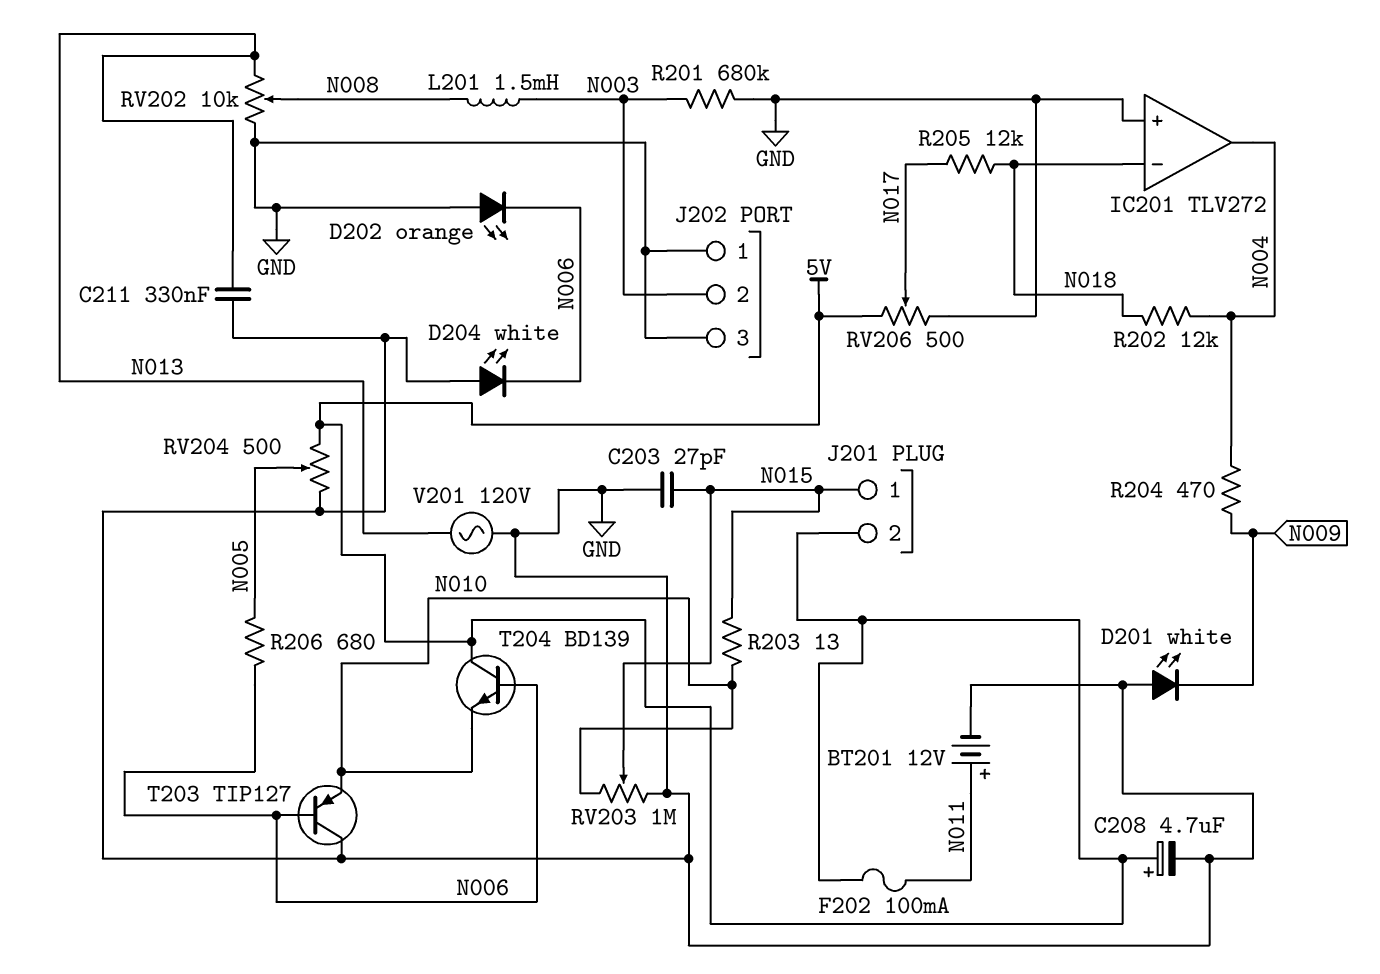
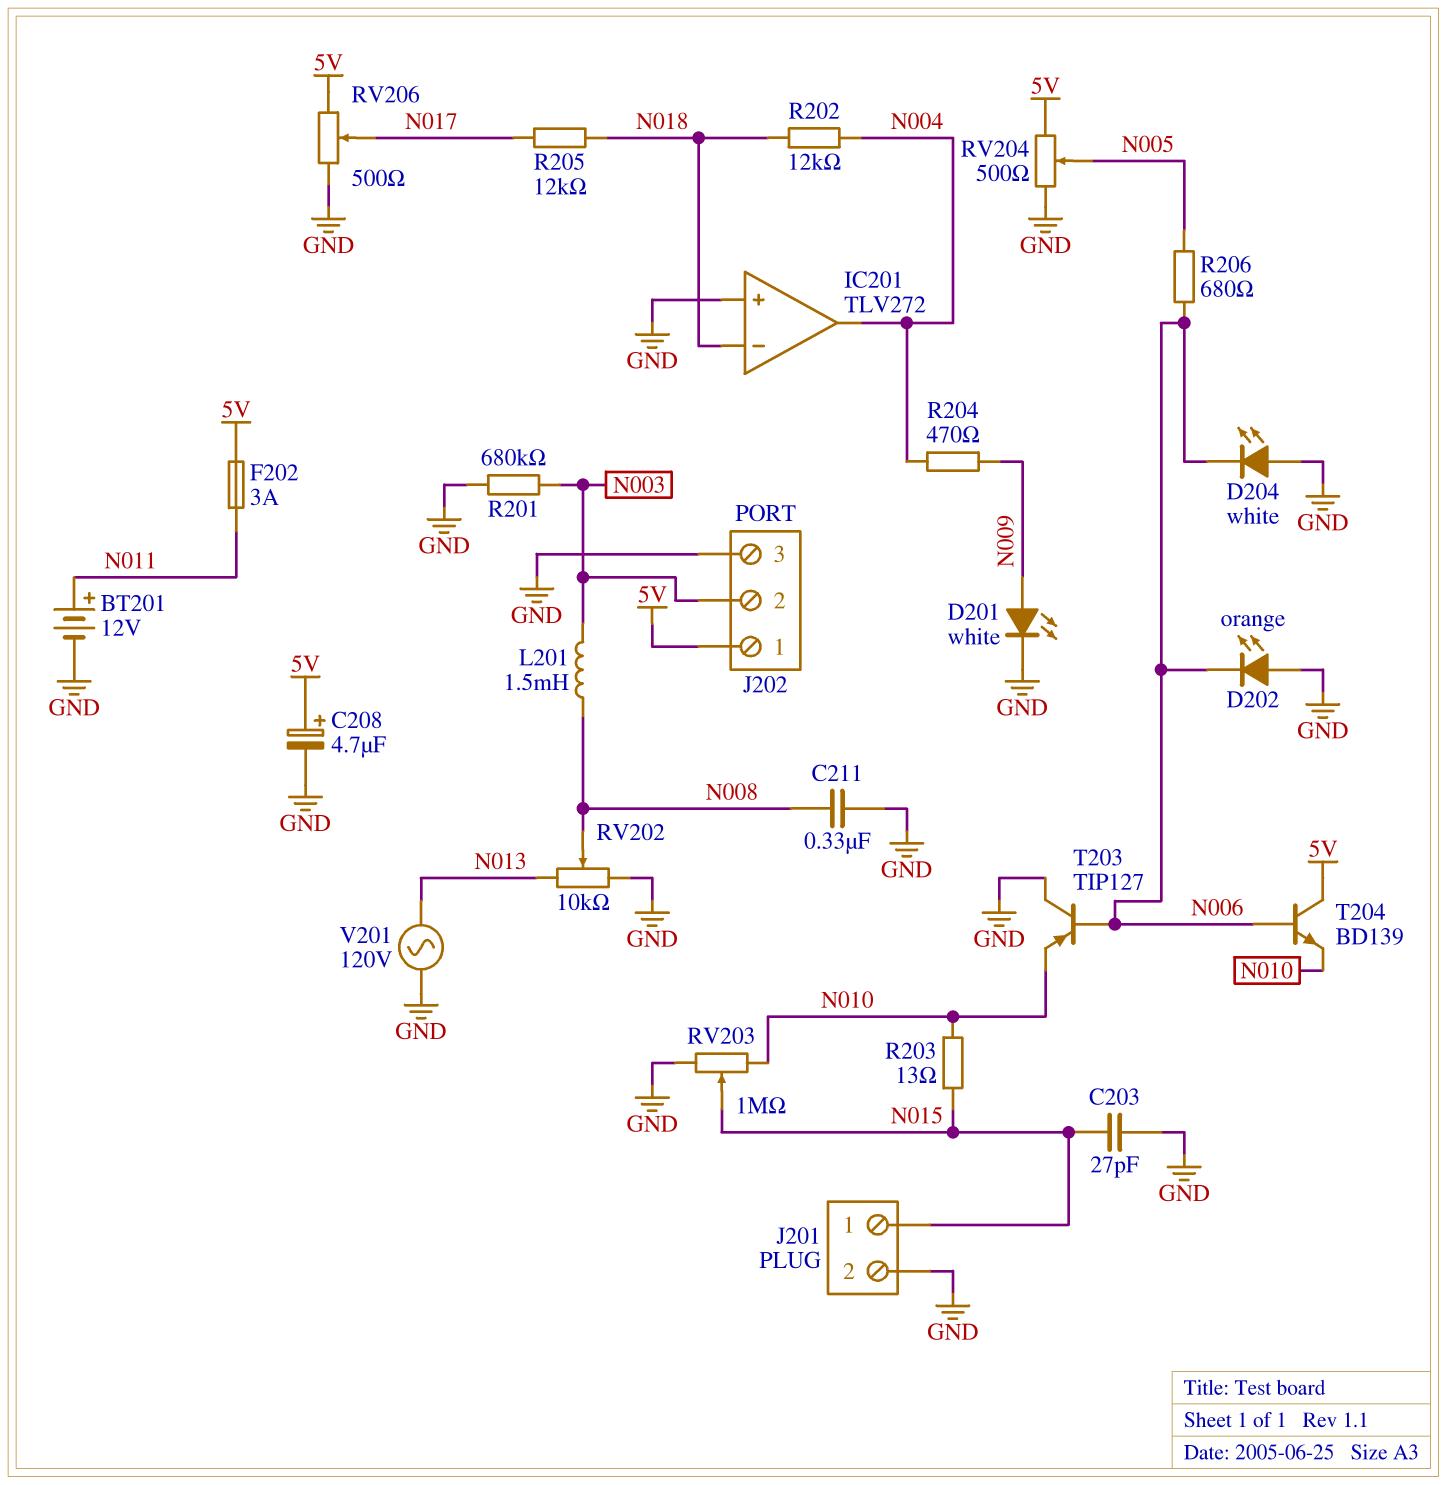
C211: 330nF (GND, N013) -> 330nF (GND, N008)
D201: LED white (A GND, K N009) -> LED white (A N009, K GND)
F202: 100mA (5V, N011) -> 3A (5V, N011)
J201 pin 2: 5V -> GND
J202 pin 1: GND -> 5V

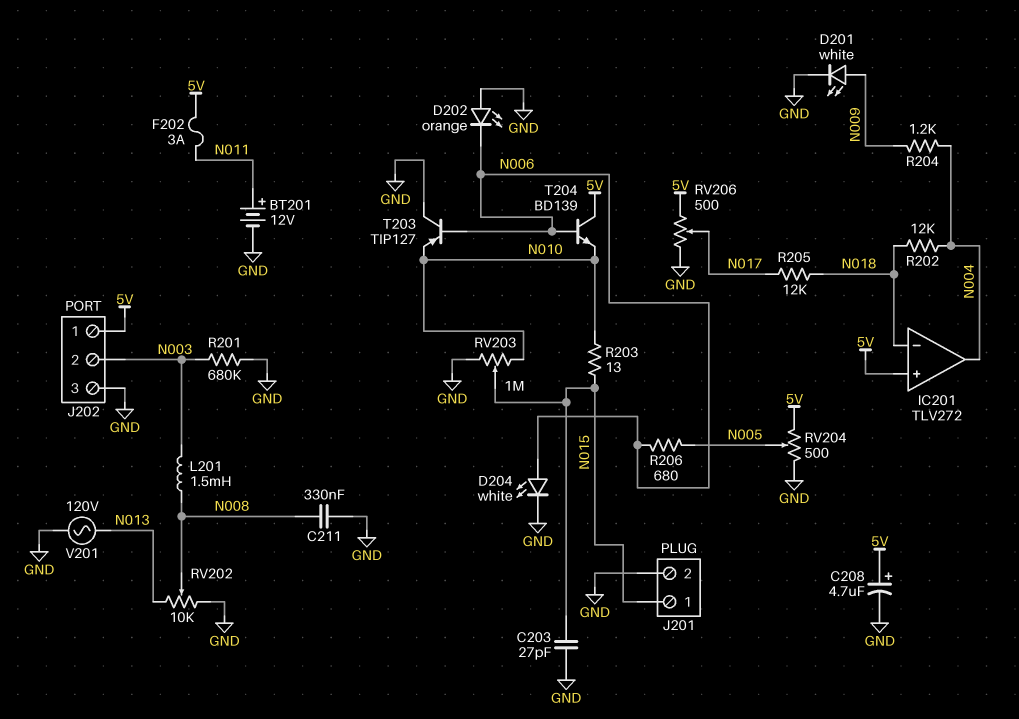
D204: LED white (A GND, K N006) -> LED white (A N006, K GND)
IC201 pin in+: GND -> 5V
R204: 470 (N004, N009) -> 1.2k (N004, N009)

